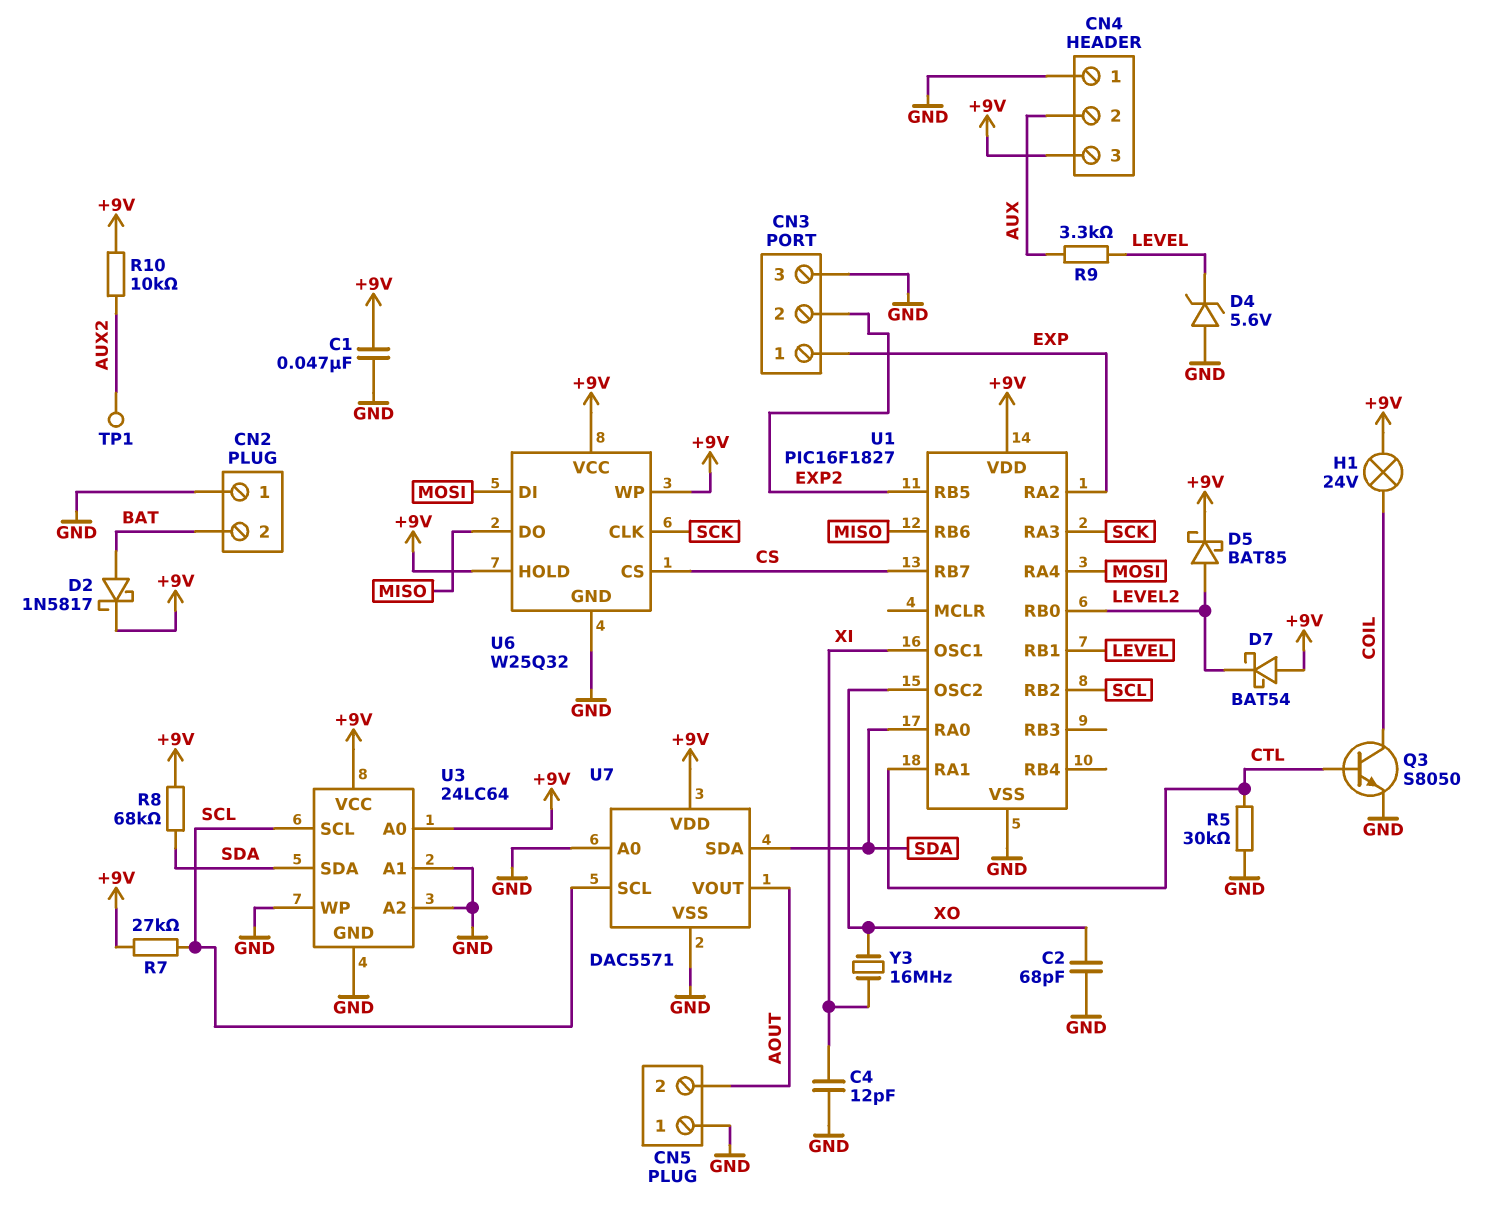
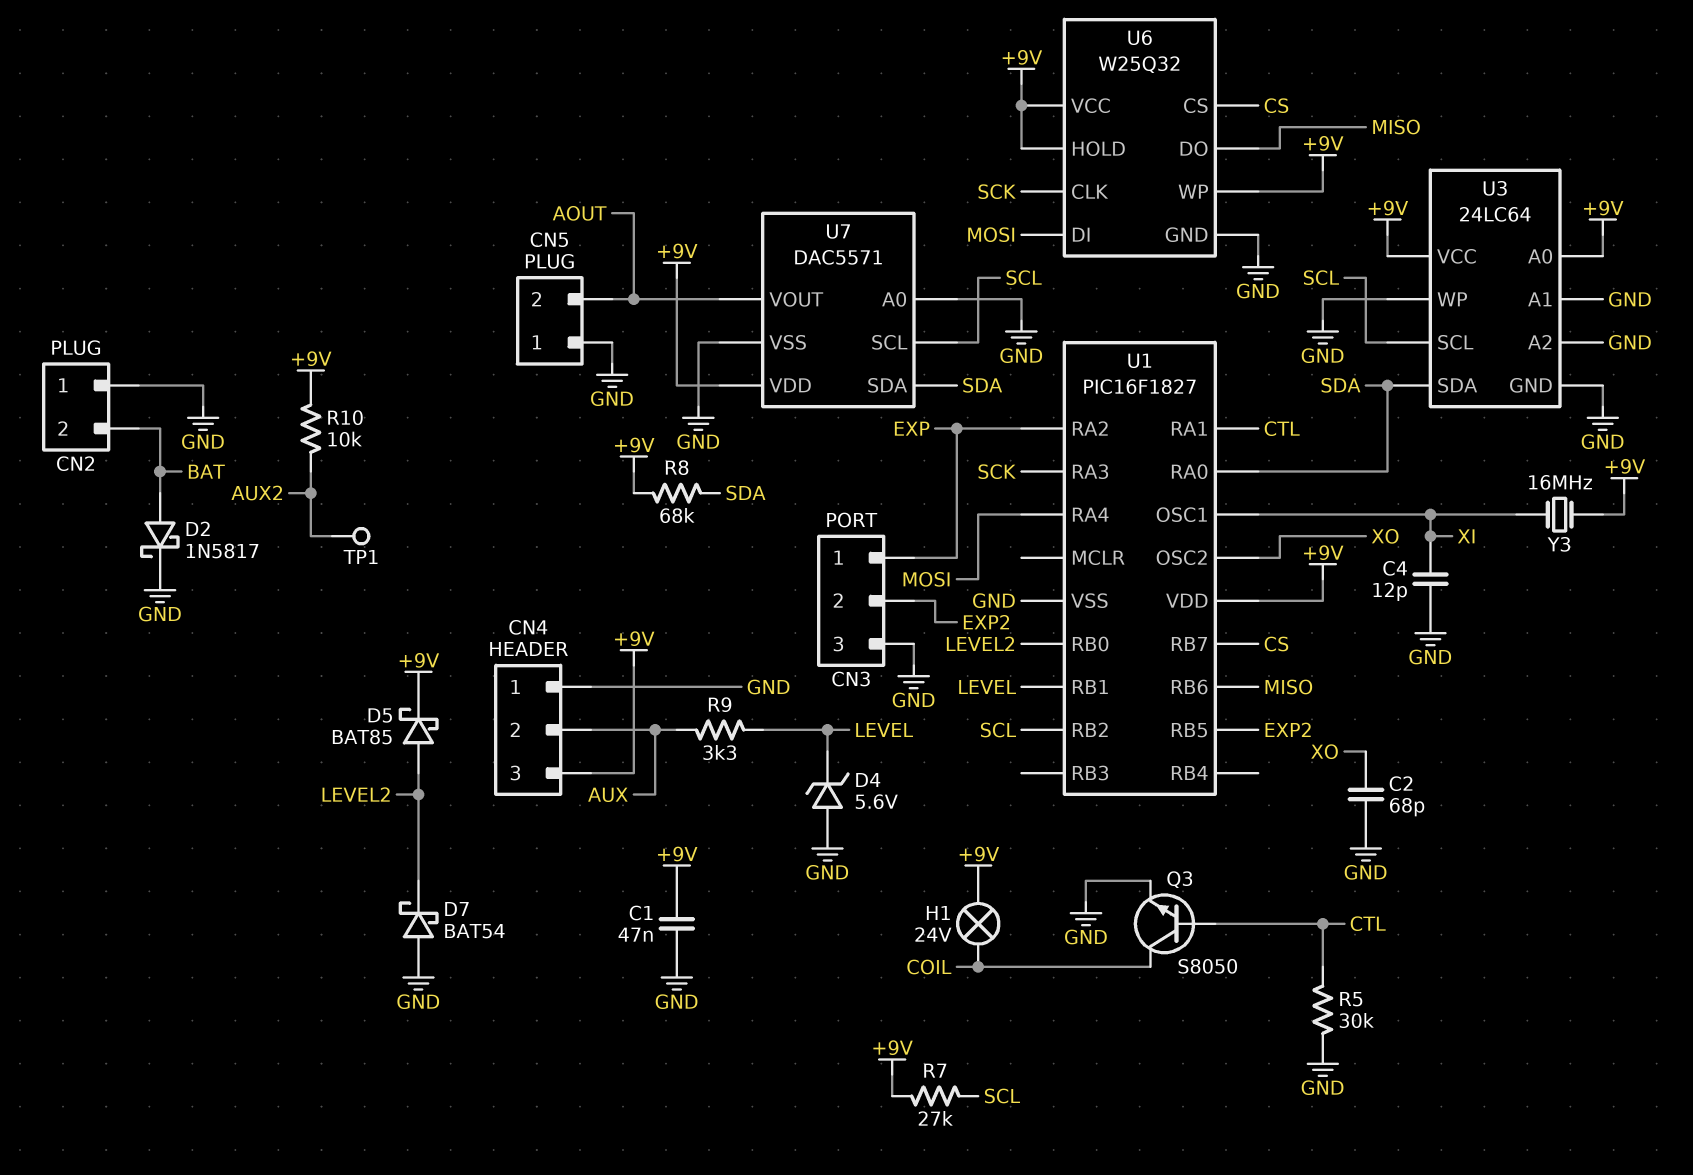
D2: schottky 1N5817 (A BAT, K +9V) -> schottky 1N5817 (A BAT, K GND)
D7: schottky BAT54 (A +9V, K LEVEL2) -> schottky BAT54 (A GND, K LEVEL2)
Y3: 16MHz (XI, XO) -> 16MHz (+9V, XI)

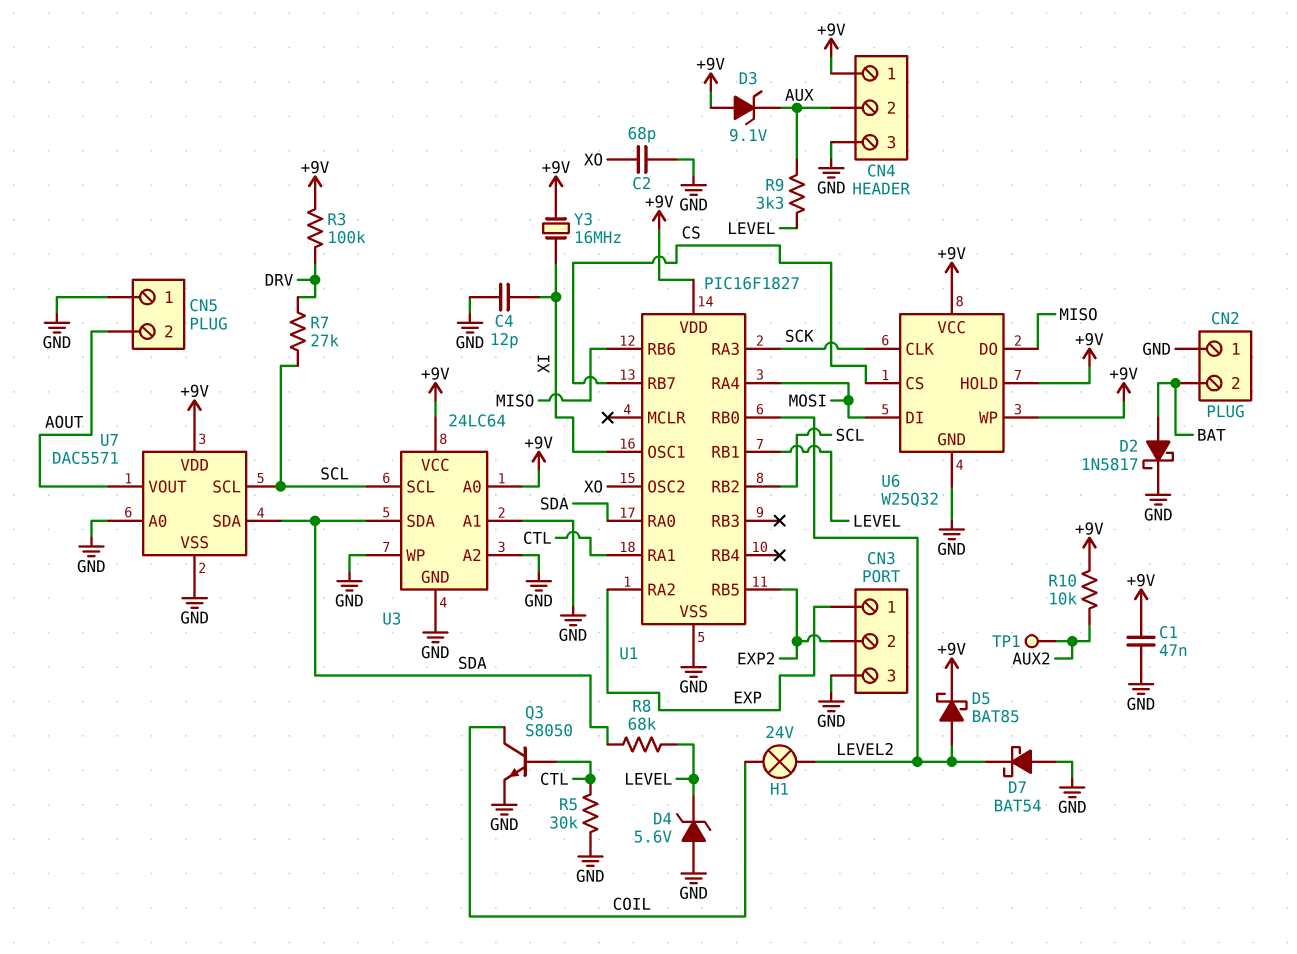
CN4 pin 1: GND -> +9V
CN4 pin 3: +9V -> GND
D3: none -> zener 9.1V (A +9V, K AUX)
H1: lamp 24V (+9V, COIL) -> lamp 24V (COIL, LEVEL2)
R3: none -> 100k (+9V, DRV)
R7: 27k (+9V, SCL) -> 27k (DRV, SCL)
R8: 68k (+9V, SDA) -> 68k (LEVEL, SDA)

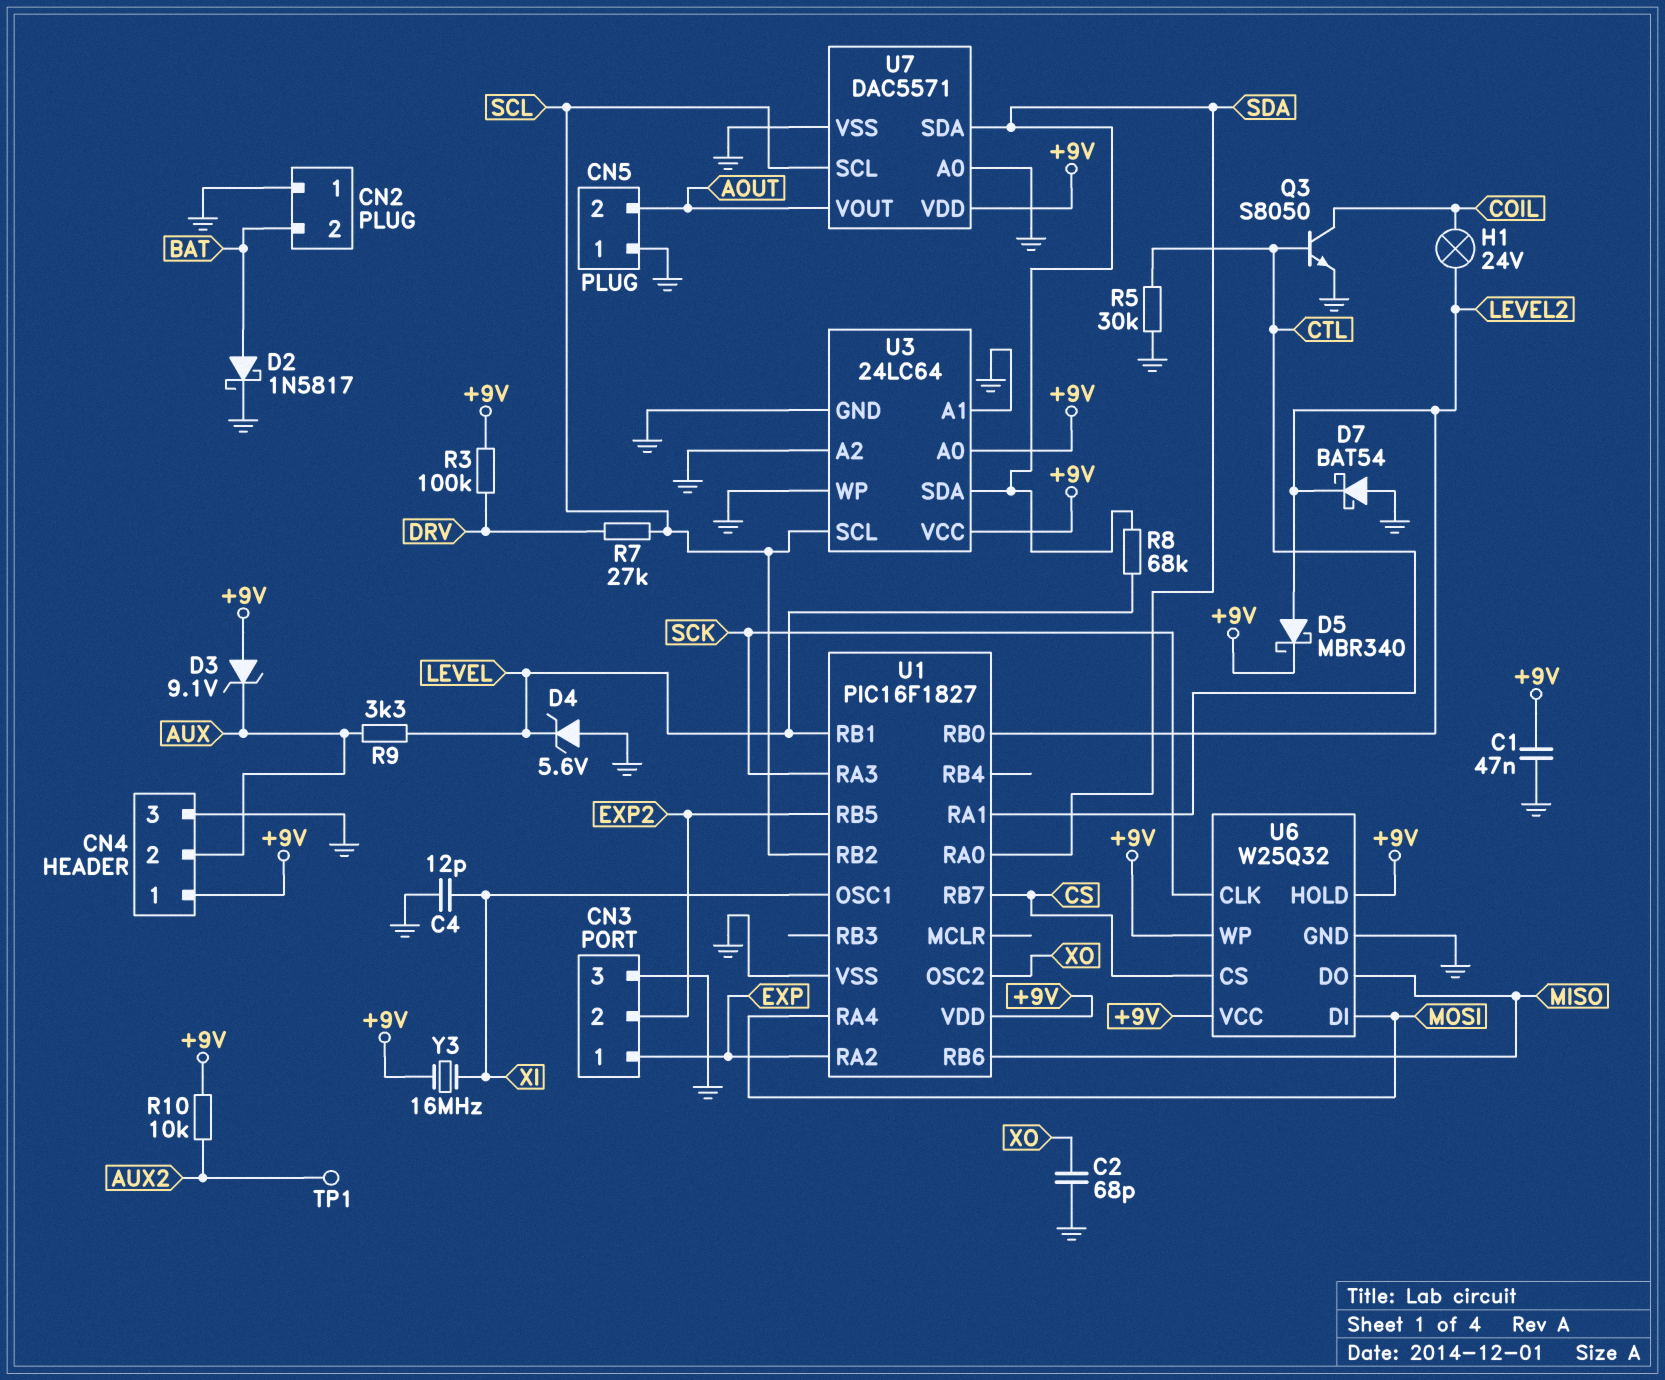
D5: schottky BAT85 (A LEVEL2, K +9V) -> schottky MBR340 (A LEVEL2, K +9V)

